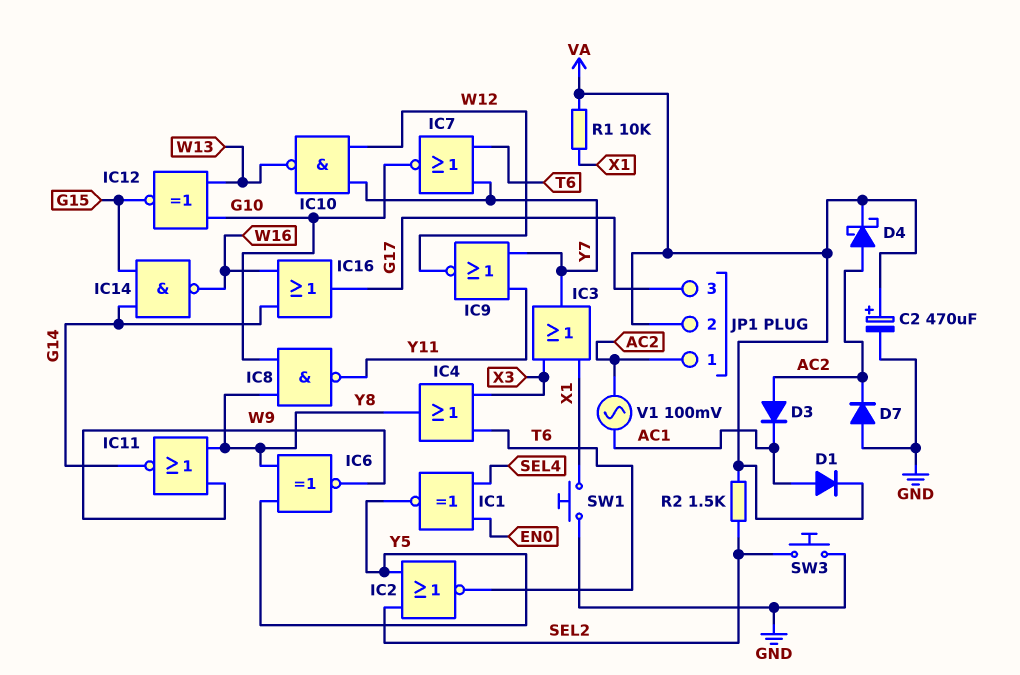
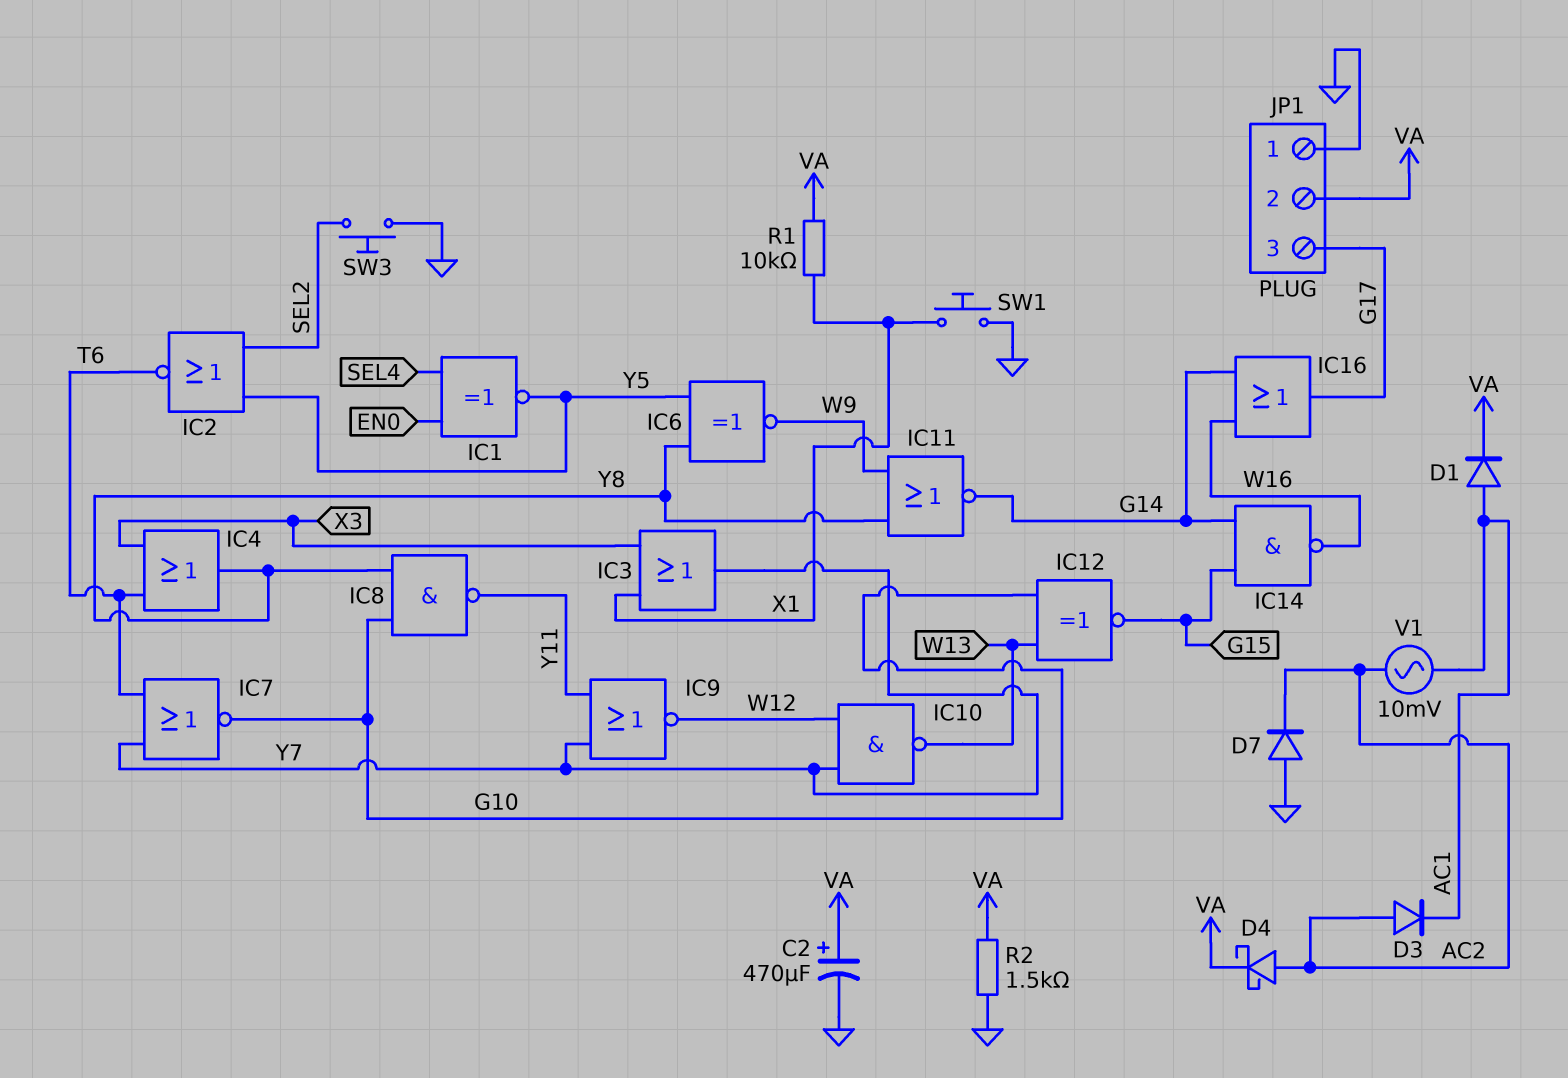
JP1 pin 1: AC2 -> GND
R2: 1.5k (SEL2, VA) -> 1.5k (GND, VA)
V1: AC 100mV (AC1, AC2) -> AC 10mV (AC1, AC2)

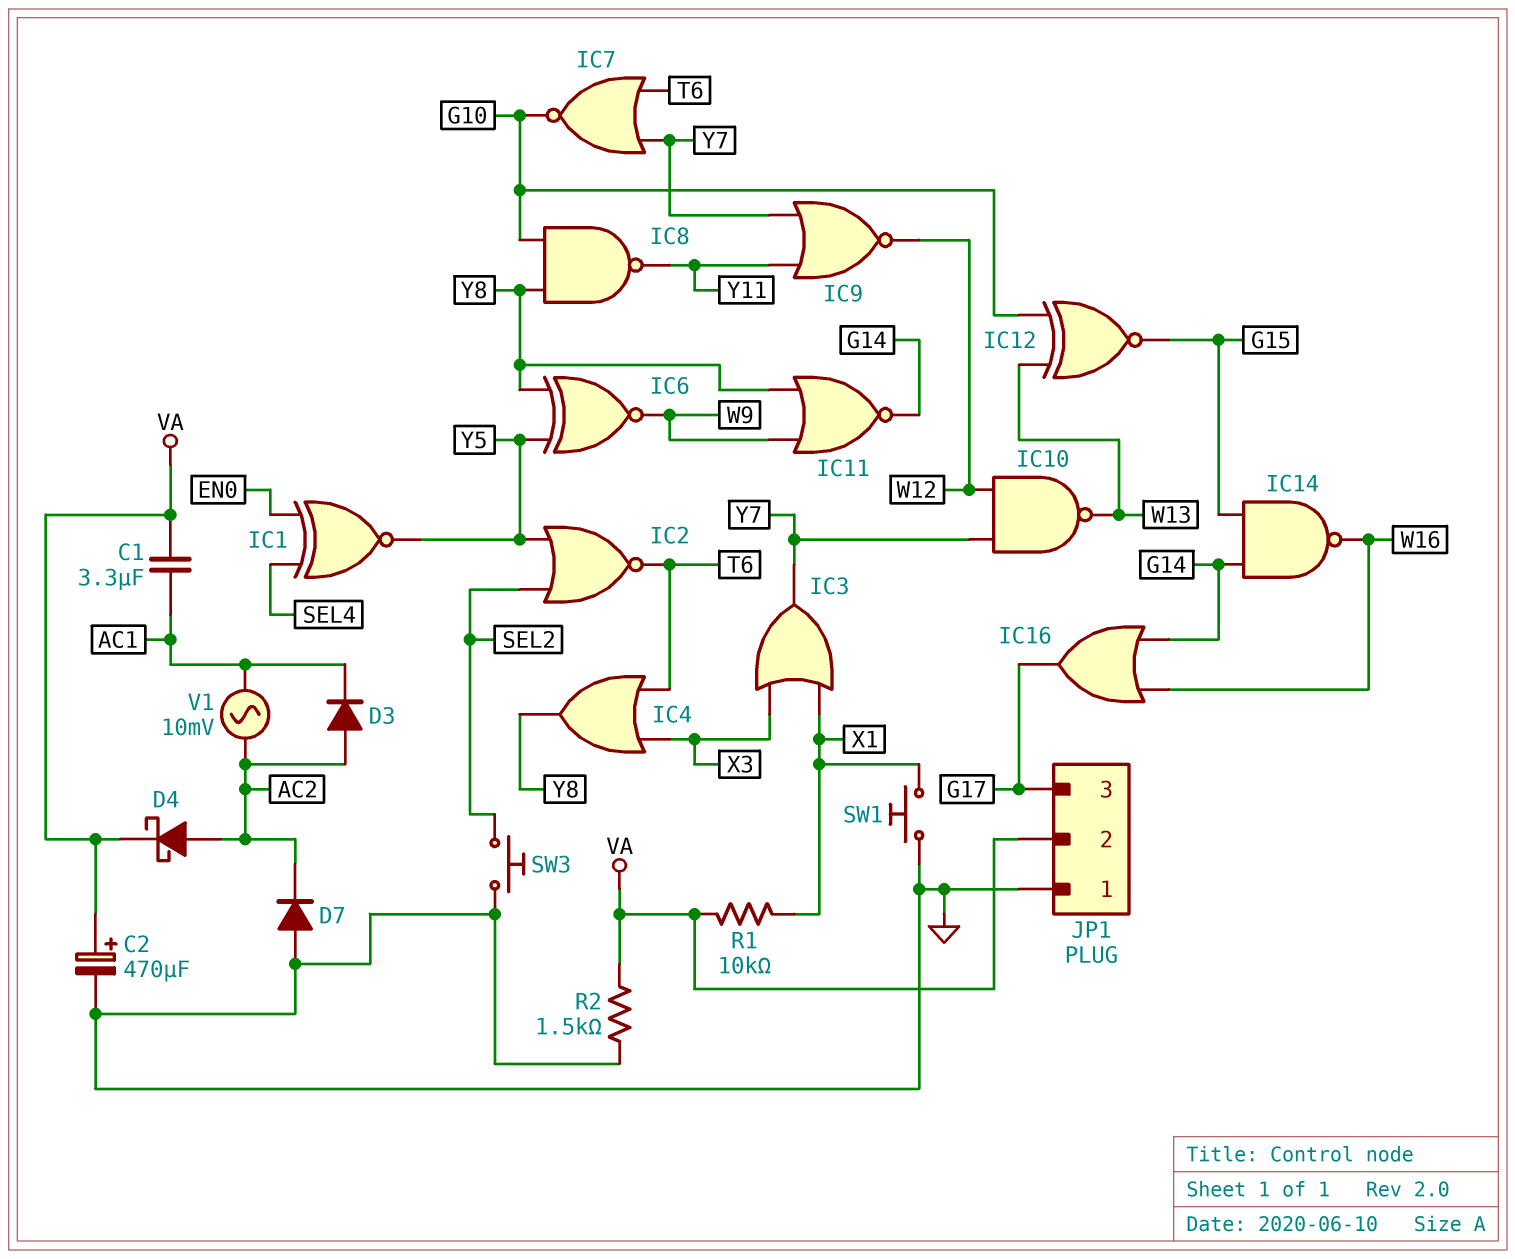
C1: none -> 3.3uF (AC1, VA)
D1: diode (A AC1, K VA) -> none

